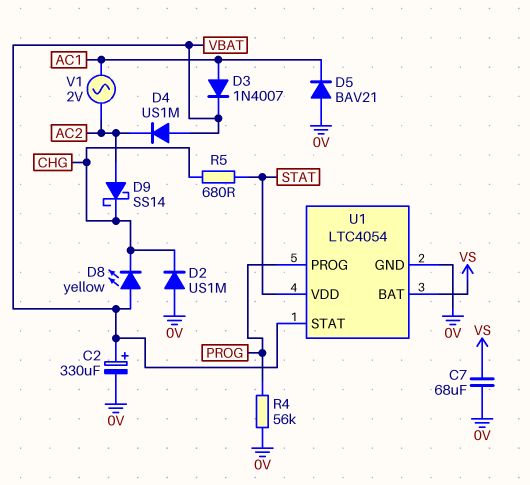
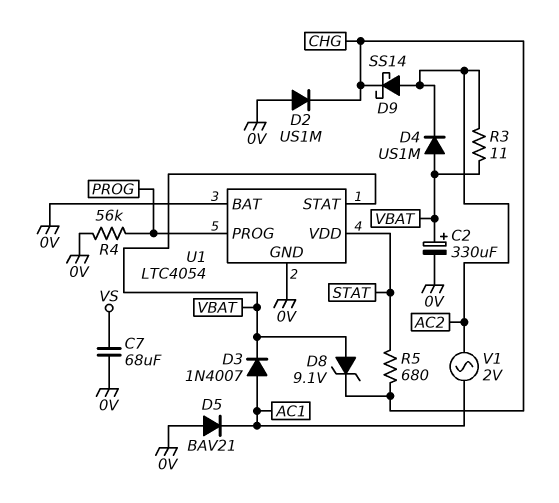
D8: LED yellow (A VBAT, K CHG) -> zener 9.1V (A VBAT, K CHG)
R3: none -> 11 (AC2, VBAT)
U1 pin BAT: VS -> 0V

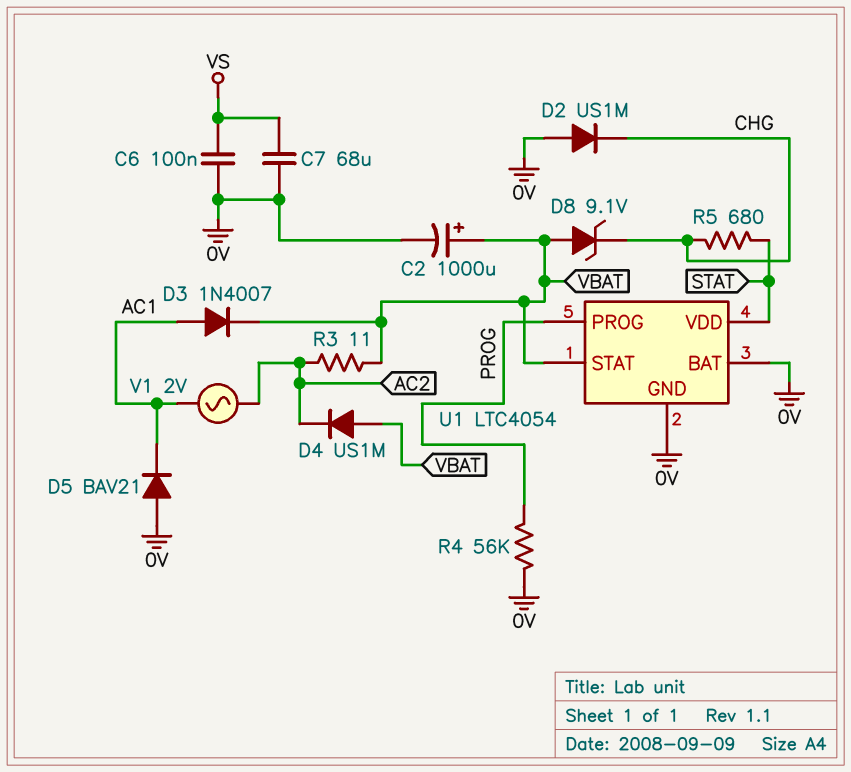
C2: 330uF (plus VBAT, minus 0V) -> 1000uF (plus VBAT, minus 0V)
C6: none -> 100nF (0V, VS)
D9: schottky SS14 (A AC2, K CHG) -> none

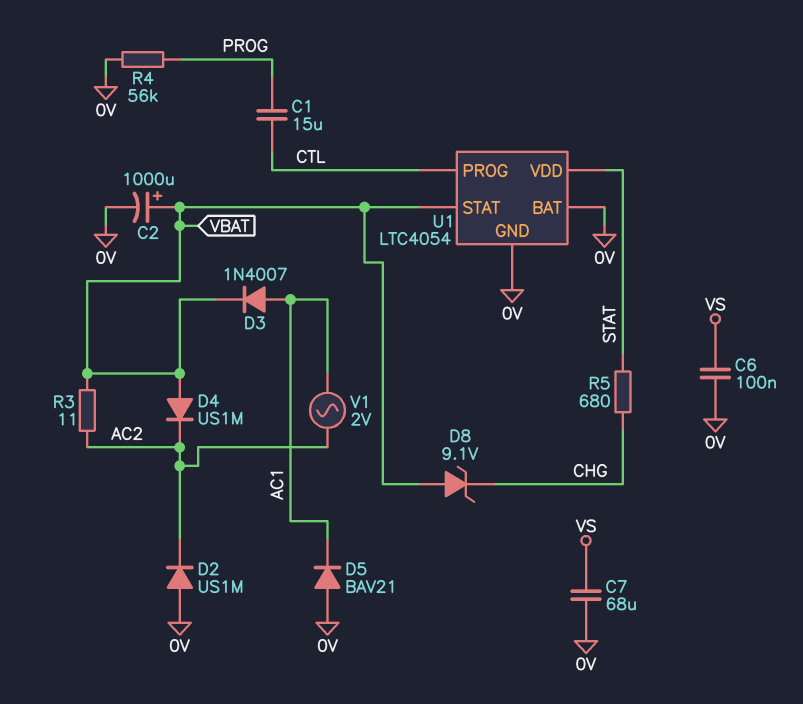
C1: none -> 15uF (CTL, PROG)
D2: diode US1M (A 0V, K CHG) -> diode US1M (A 0V, K AC2)
U1 pin PROG: PROG -> CTL

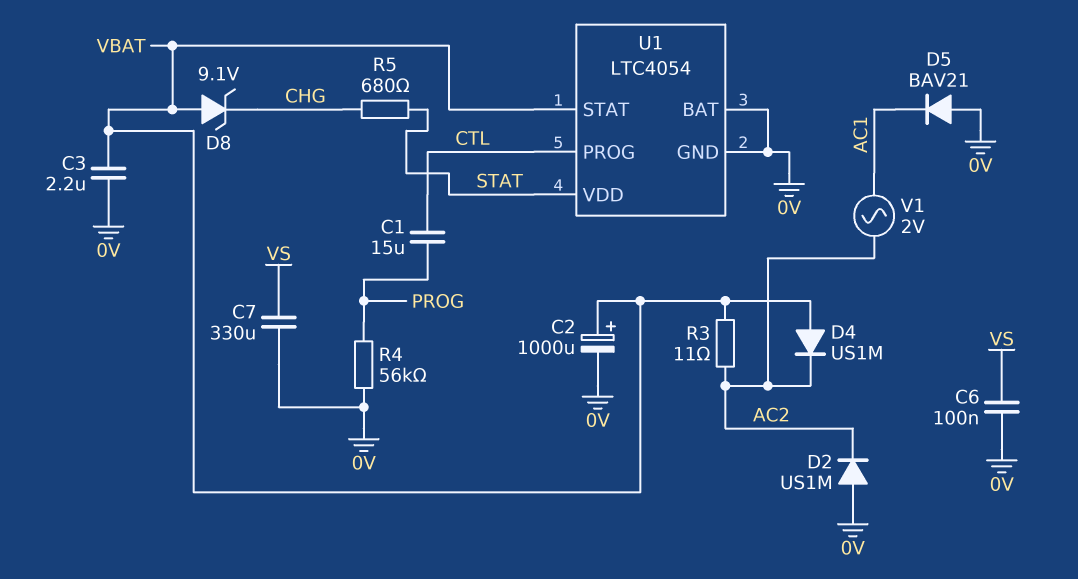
C3: none -> 2.2uF (0V, VBAT)
C7: 68uF (0V, VS) -> 330uF (0V, VS)
D3: diode 1N4007 (A AC1, K VBAT) -> none

